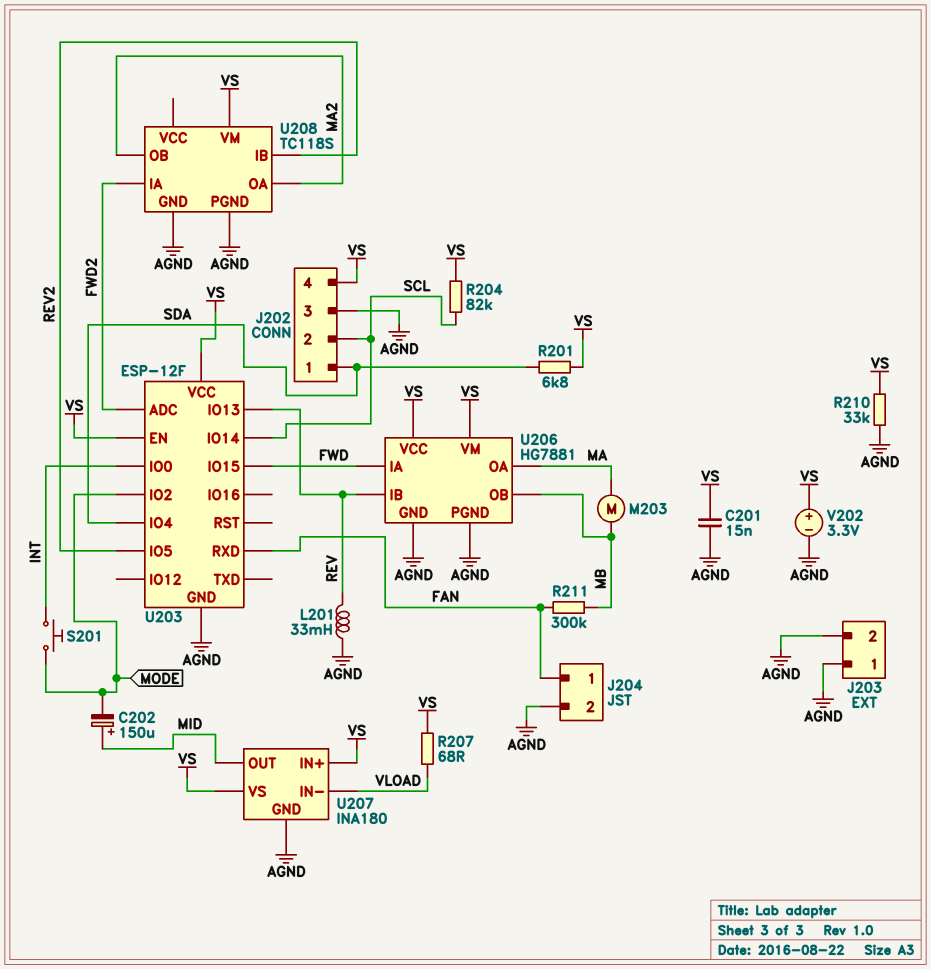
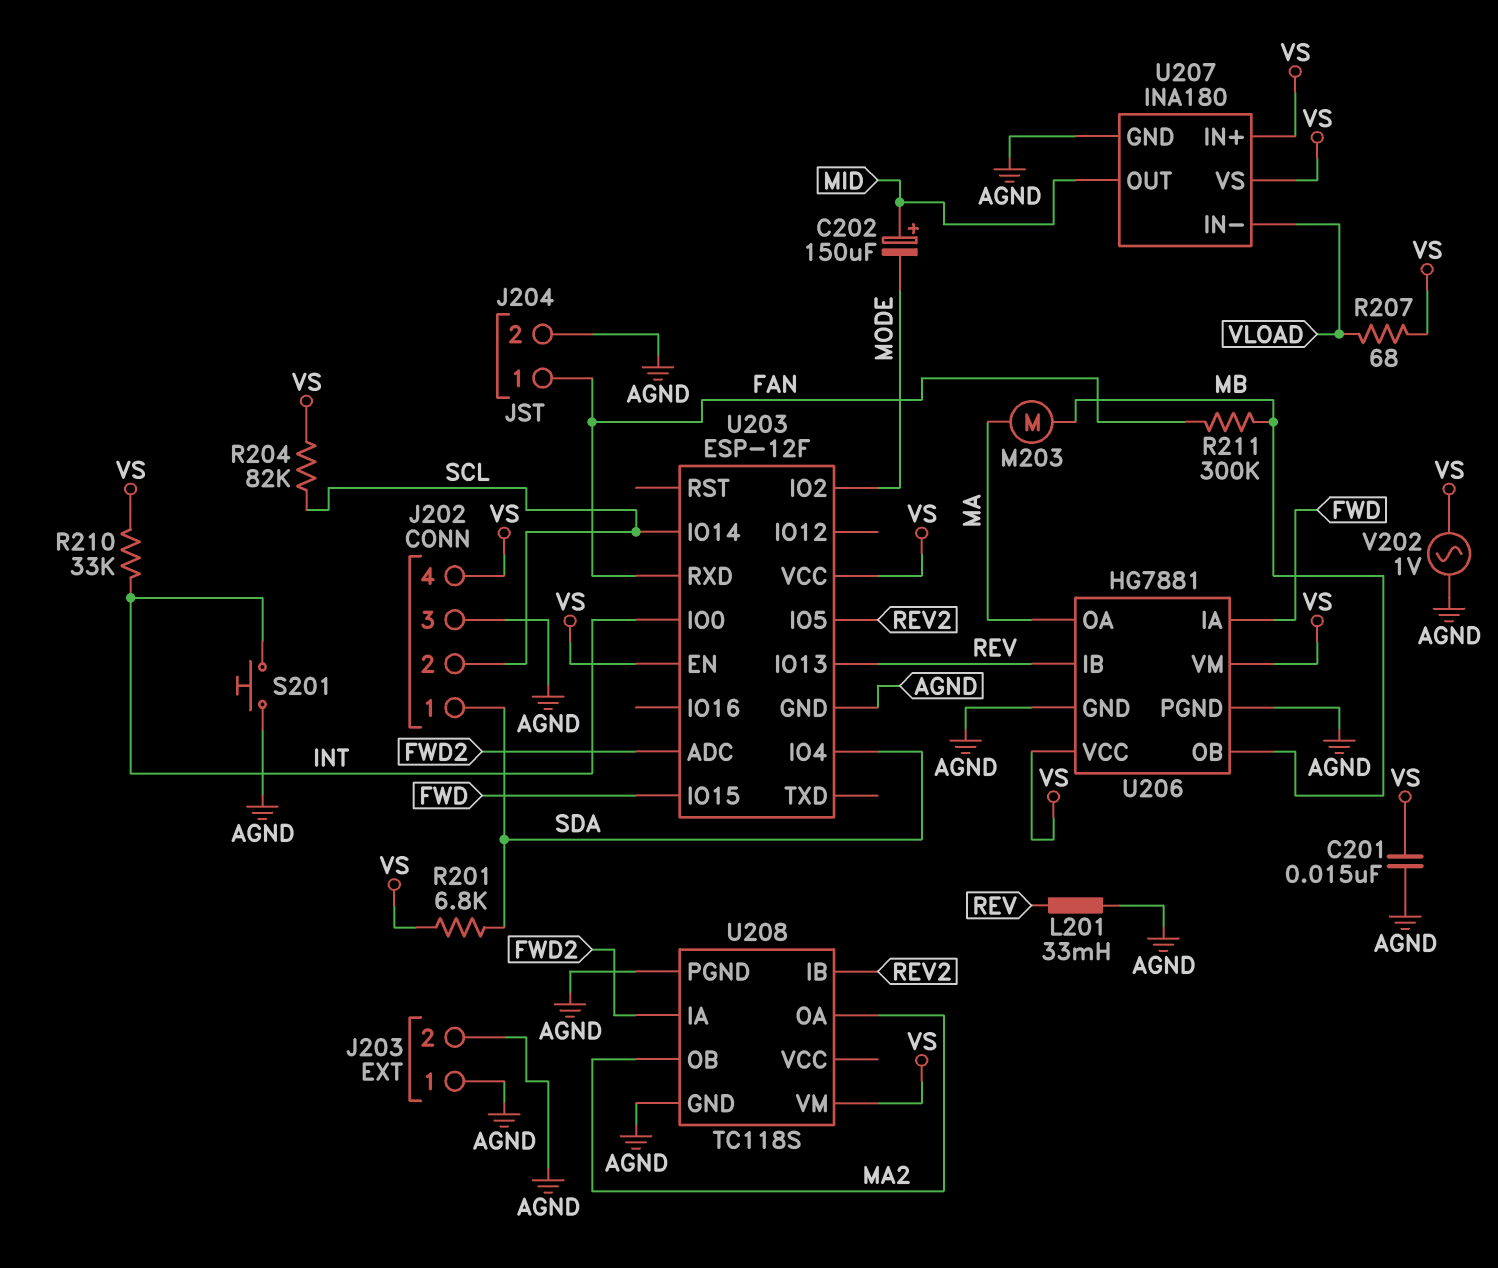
R210: 33k (AGND, VS) -> 33k (INT, VS)
S201: button (INT, MODE) -> button (AGND, INT)
V202: 3.3V (plus VS, minus AGND) -> AC 1V (AGND, VS)

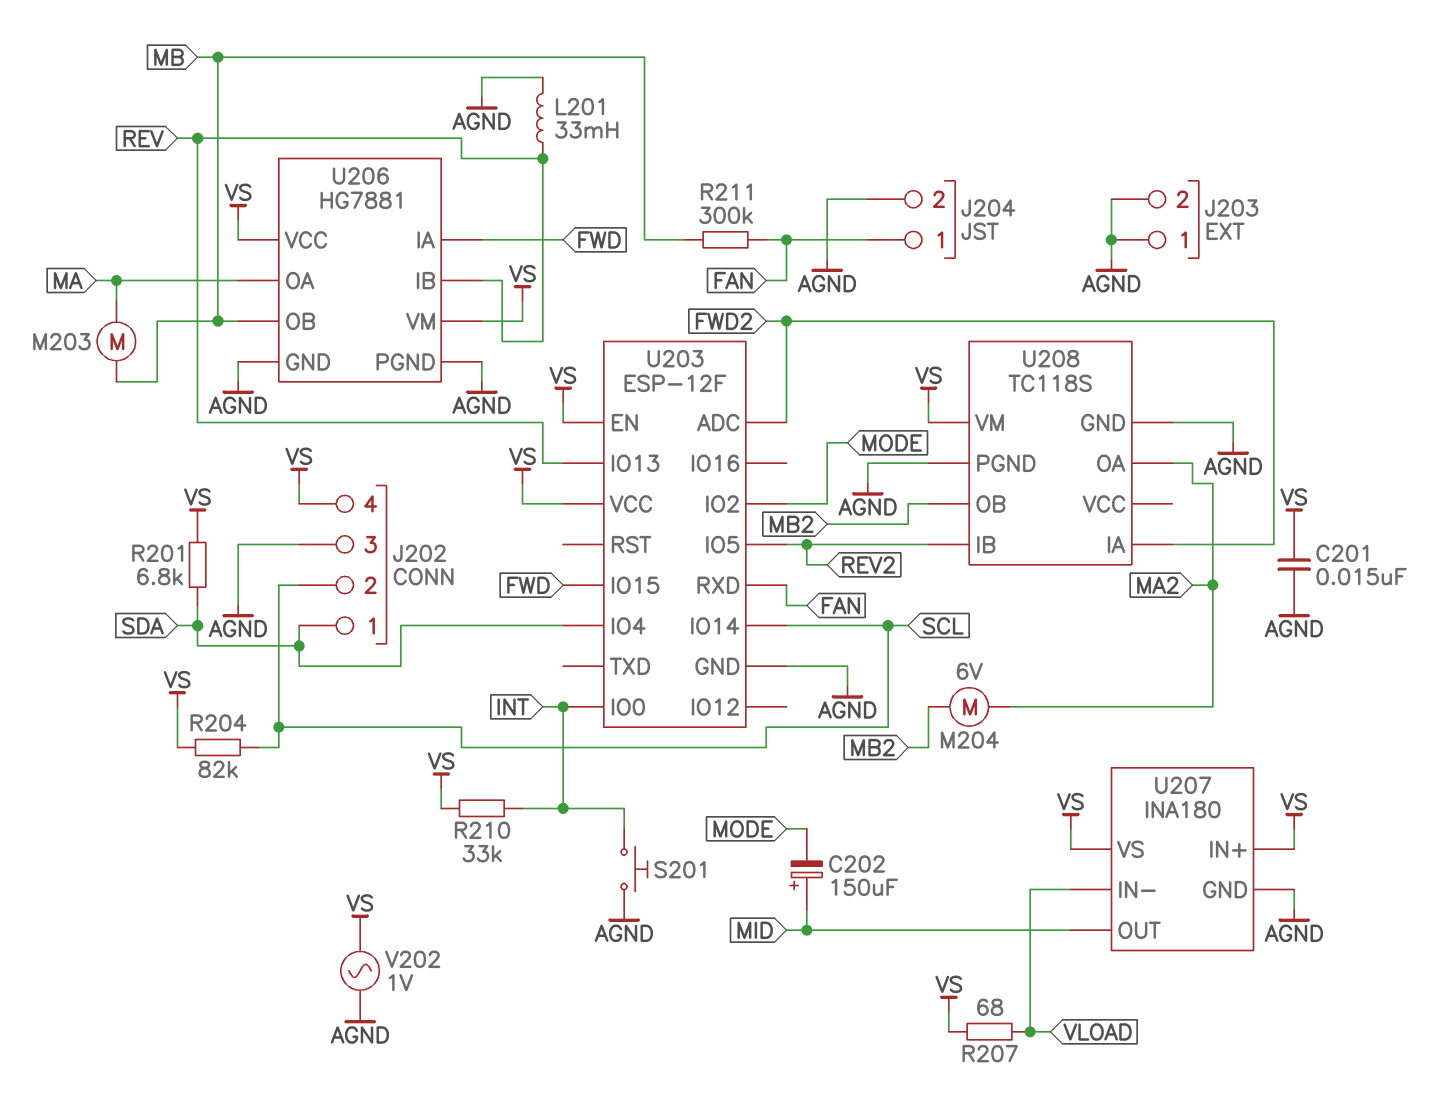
M204: none -> motor 6V (MA2, MB2)
U208 pin OB: MA2 -> MB2

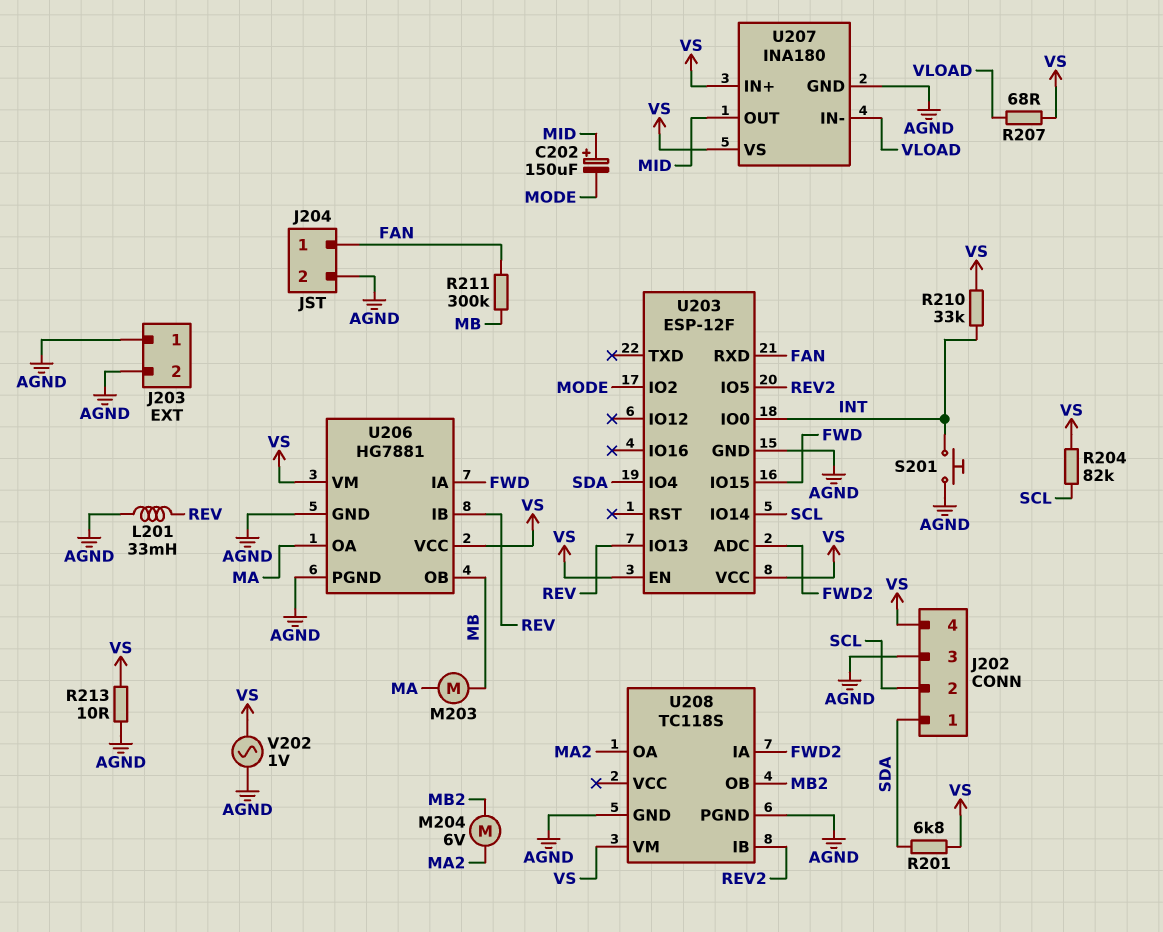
C201: 15nF (AGND, VS) -> none
R213: none -> 10 (AGND, VS)

